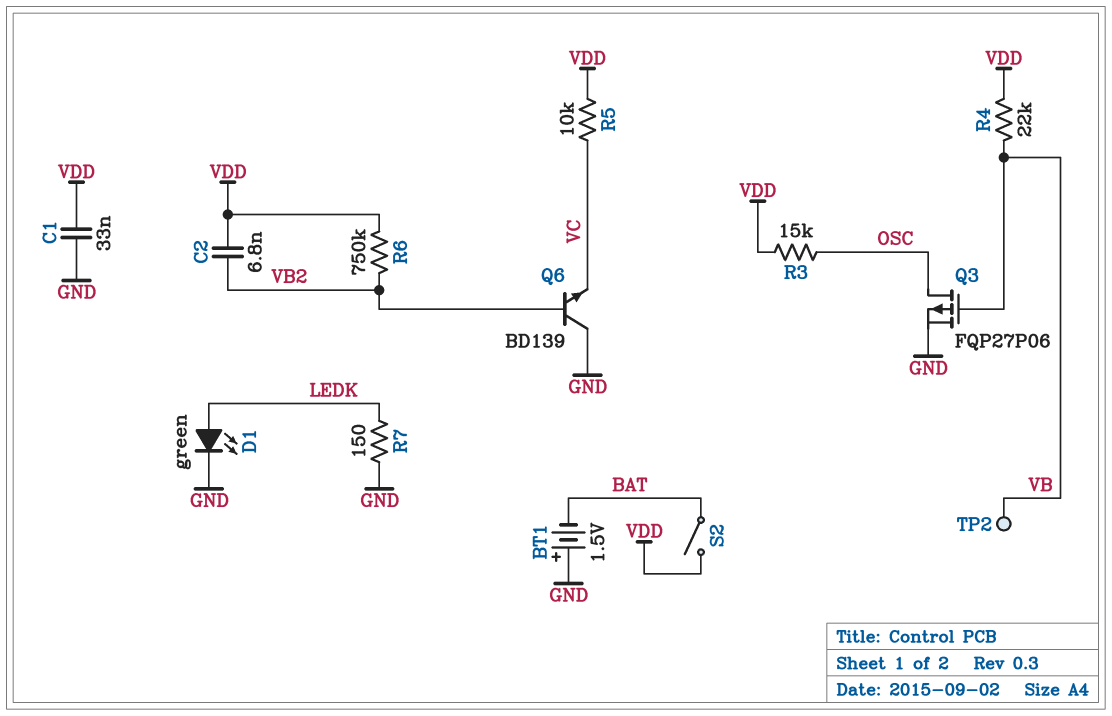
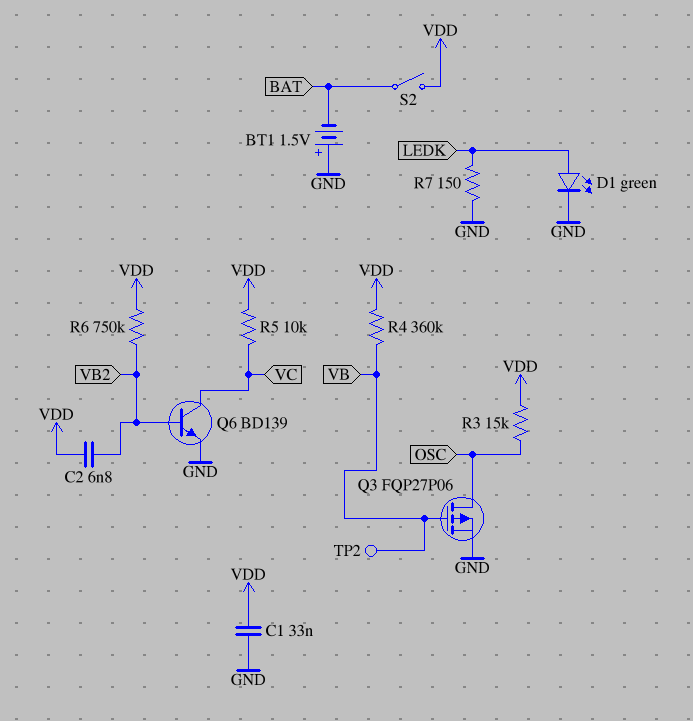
Q6: NPN BD139 (B VB2, C GND, E VC) -> NPN BD139 (B VB2, C VC, E GND)
R4: 22k (VB, VDD) -> 360k (VB, VDD)

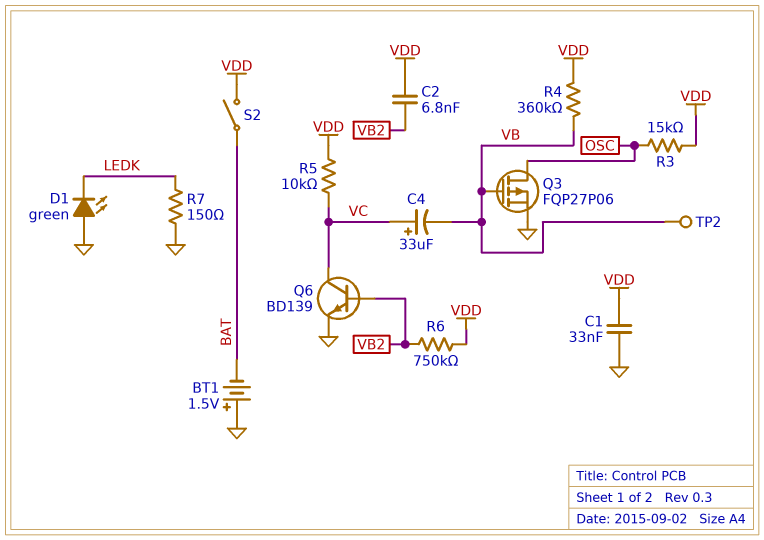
C4: none -> 33uF (plus VC, minus VB)
D1: LED green (A LEDK, K GND) -> LED green (A GND, K LEDK)

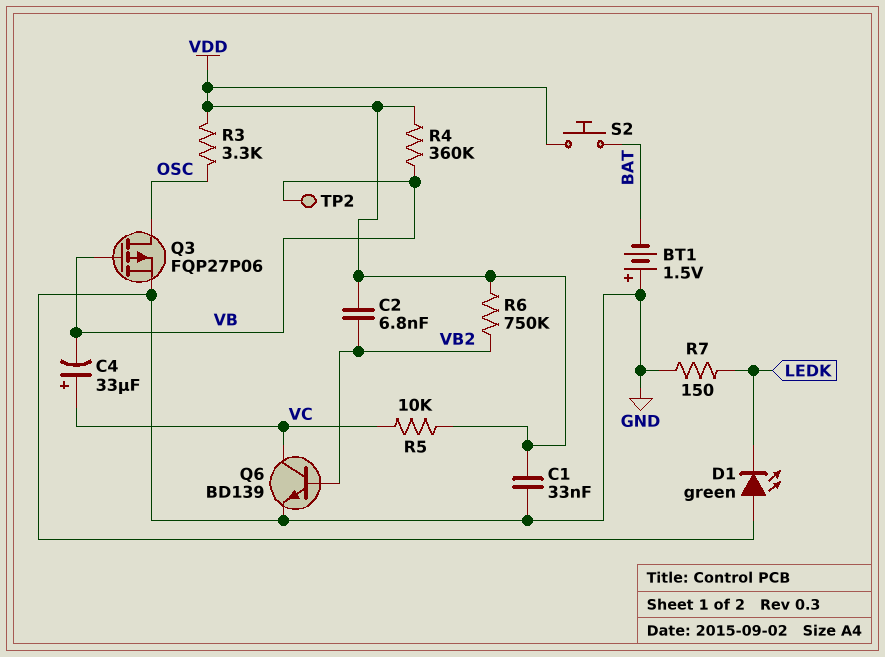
R3: 15k (OSC, VDD) -> 3.3k (OSC, VDD)
S2: switch (BAT, VDD) -> button (BAT, VDD)

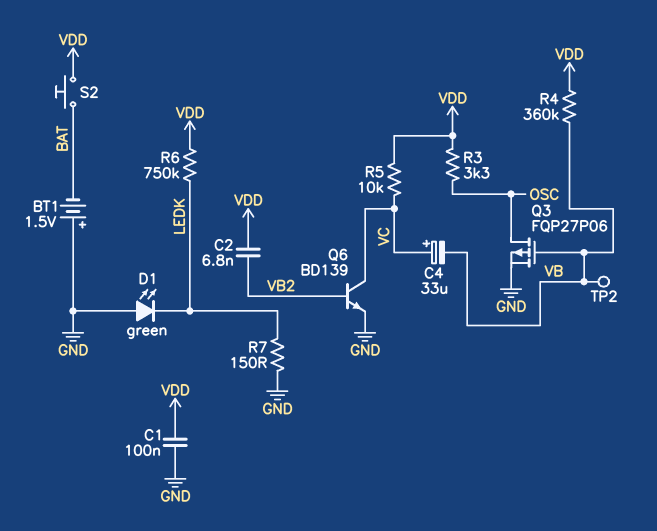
C1: 33nF (GND, VDD) -> 100nF (GND, VDD)
R6: 750k (VB2, VDD) -> 750k (LEDK, VDD)

